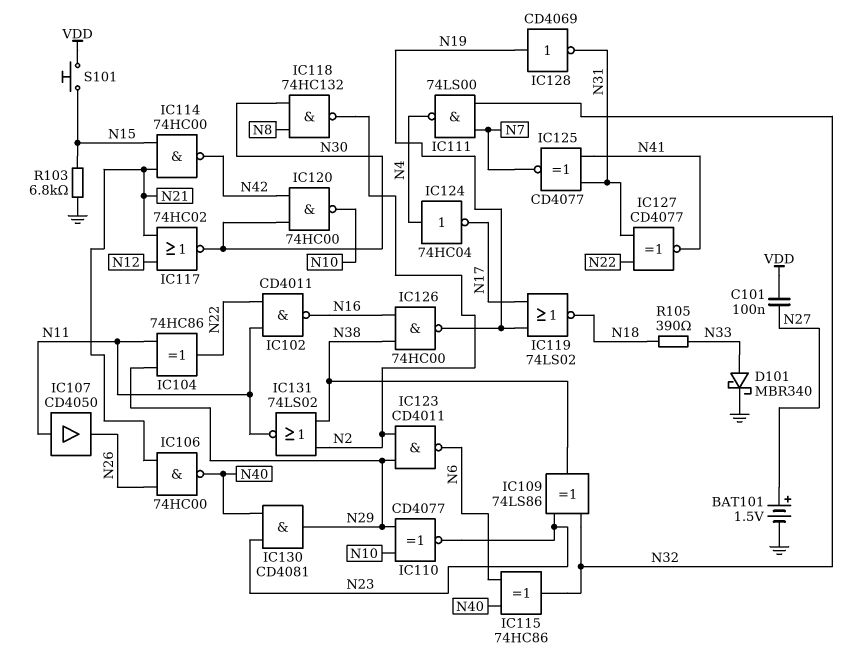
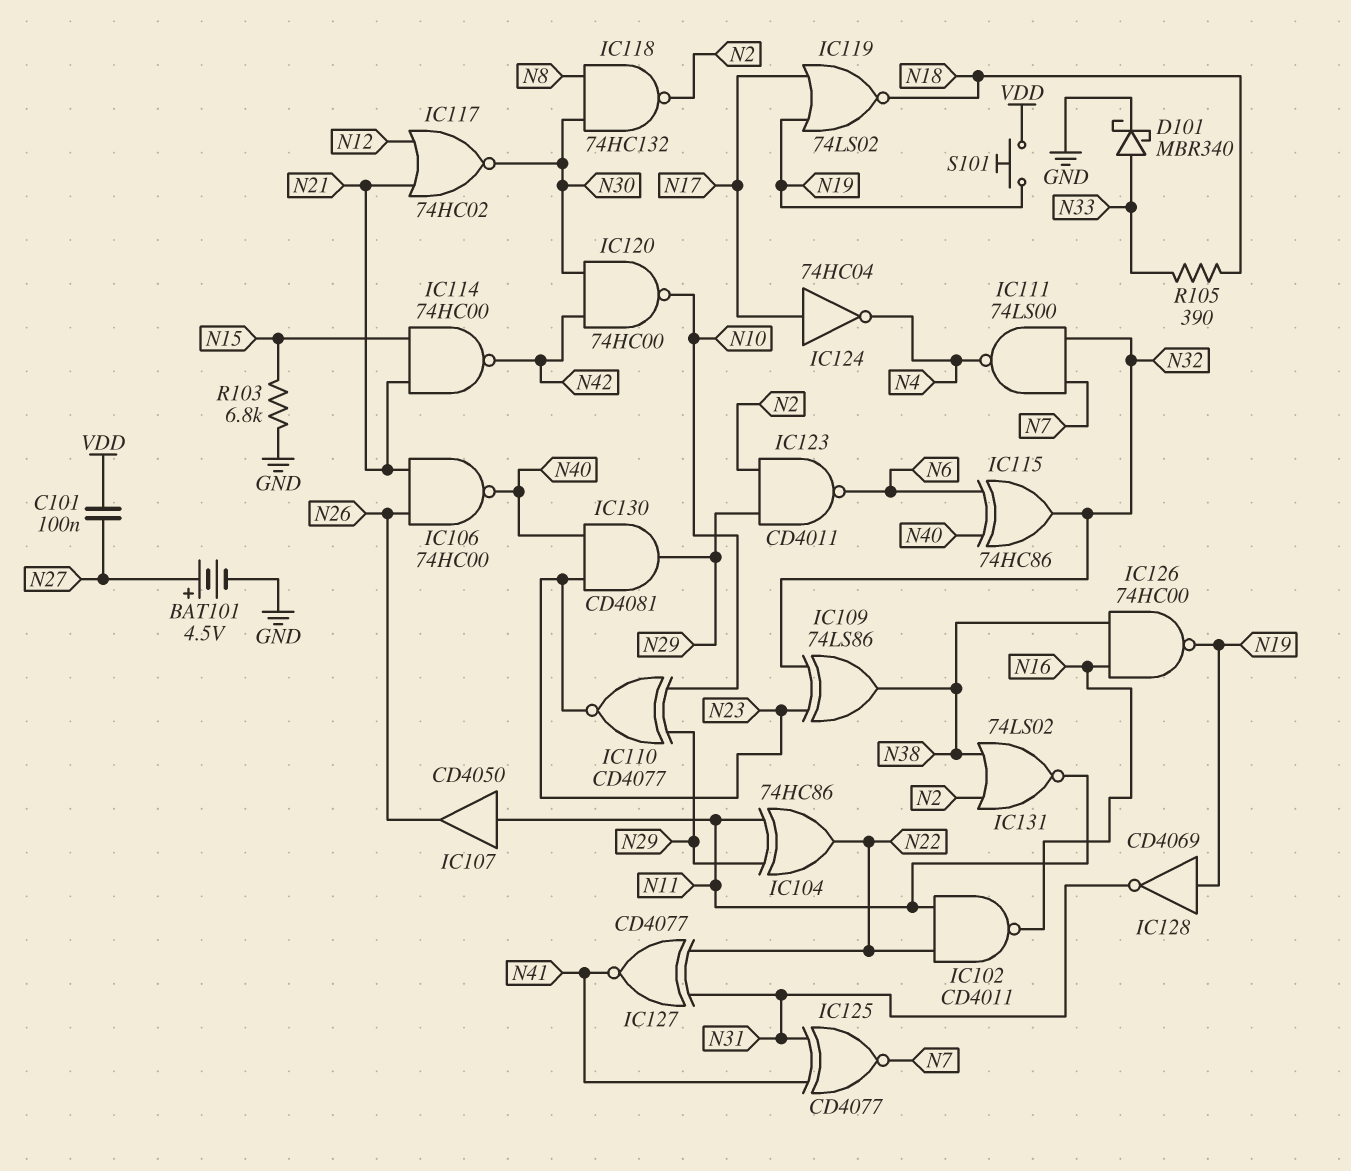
BAT101: 1.5V (plus N27, minus GND) -> 4.5V (plus N27, minus GND)
IC124: NOT 74HC04 (in N4, out N17) -> NOT 74HC04 (in N17, out N4)
S101: button (N15, VDD) -> button (N19, VDD)

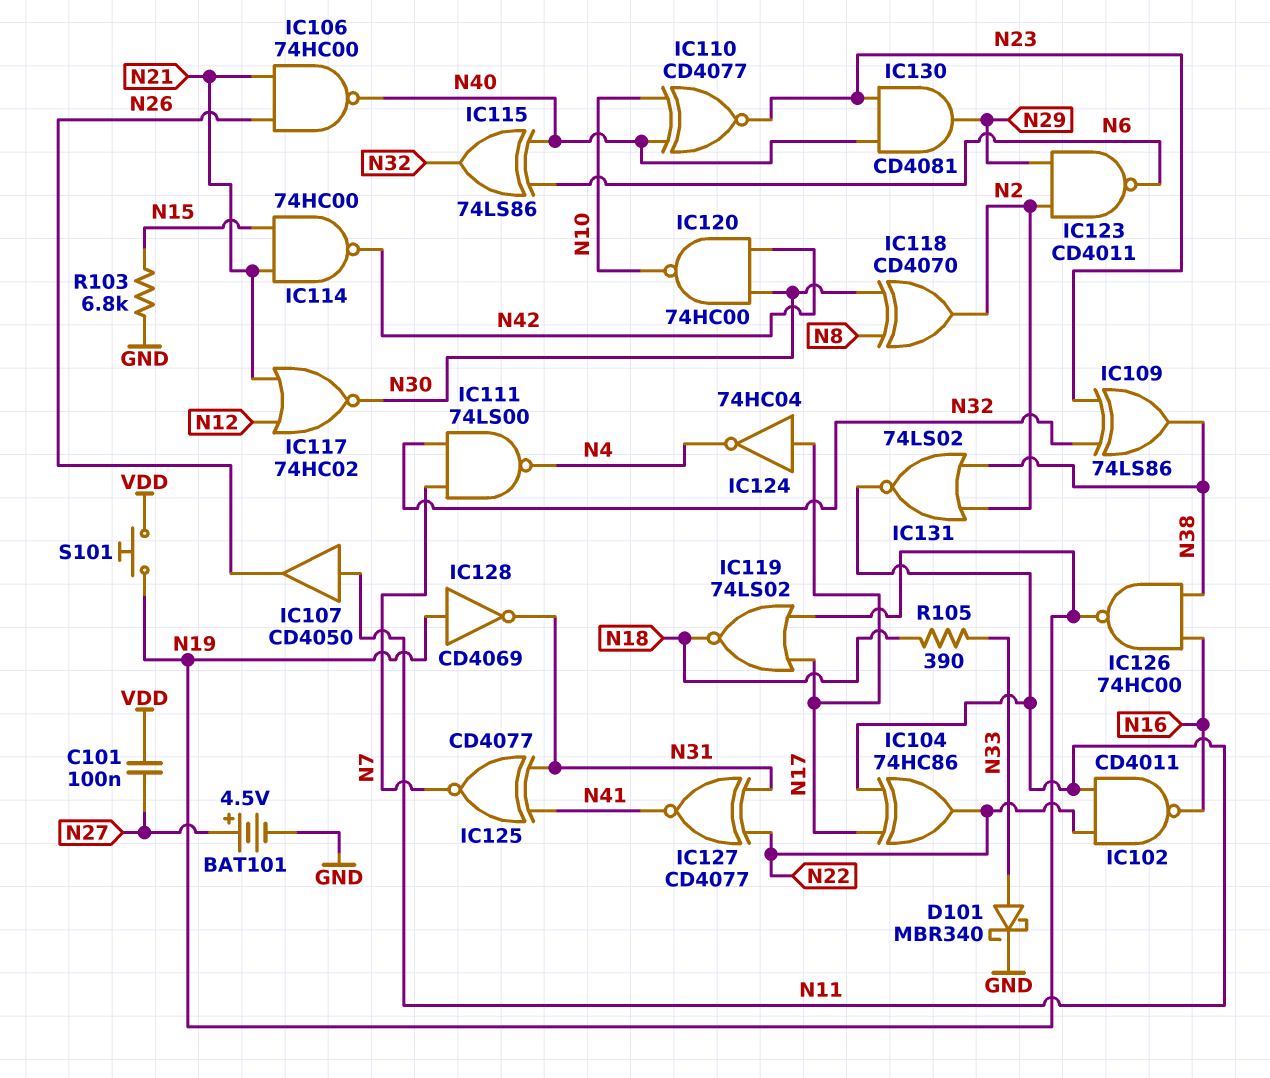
IC104: XOR 74HC86 (in N11, in N29, out N22) -> XOR 74HC86 (in N11, in N17, out N22)
IC110: XNOR CD4077 (in N10, in N29, out N23) -> XNOR CD4077 (in N10, in N40, out N23)
IC115: XOR 74HC86 (in N6, in N40, out N32) -> XOR 74LS86 (in N6, in N40, out N32)
IC118: NAND 74HC132 (in N8, in N30, out N2) -> XOR CD4070 (in N8, in N30, out N2)

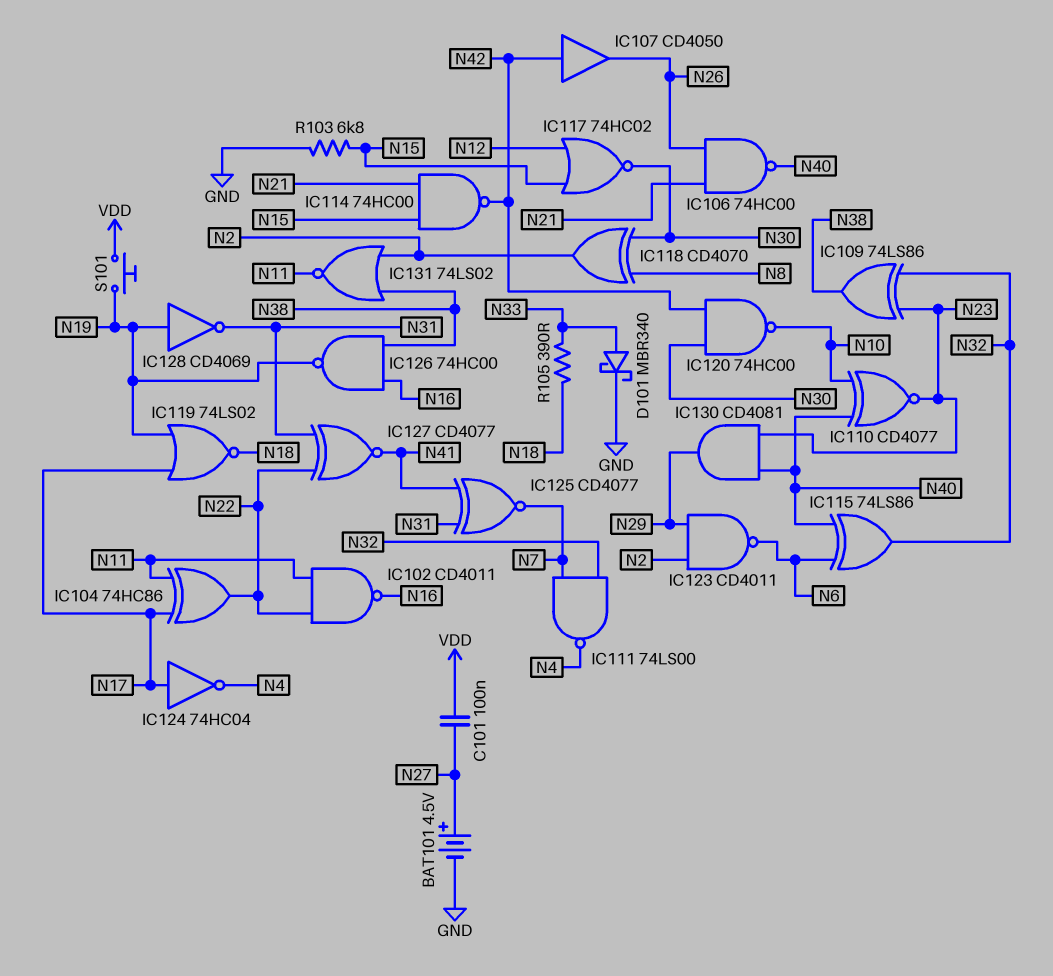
IC107: buffer CD4050 (in N11, out N26) -> buffer CD4050 (in N42, out N26)
IC117: NOR 74HC02 (in N12, in N21, out N30) -> NOR 74HC02 (in N12, in N15, out N30)

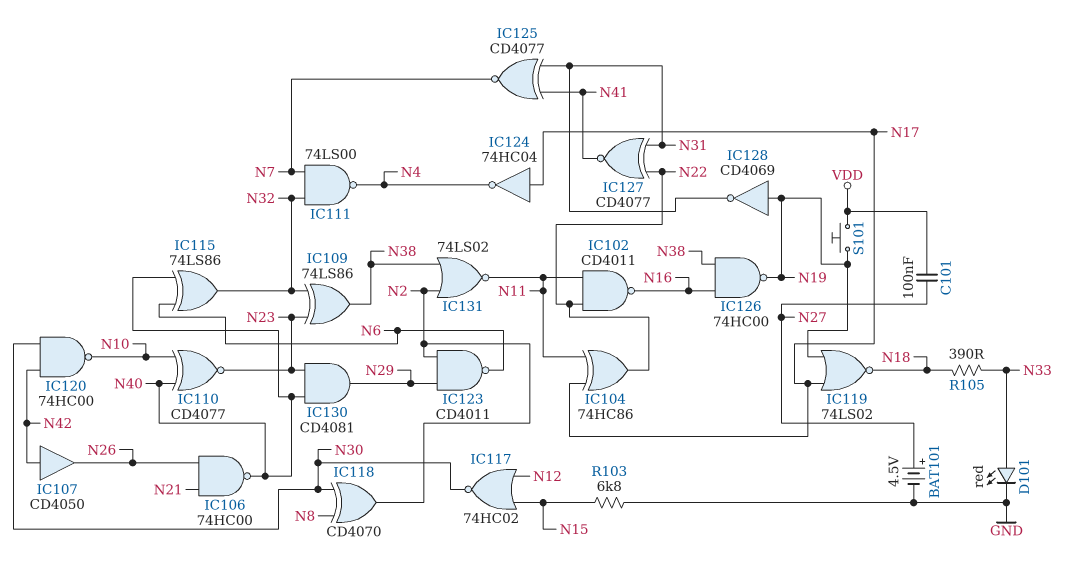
D101: schottky MBR340 (A N33, K GND) -> LED red (A N33, K GND)
IC114: NAND 74HC00 (in N15, in N21, out N42) -> none

